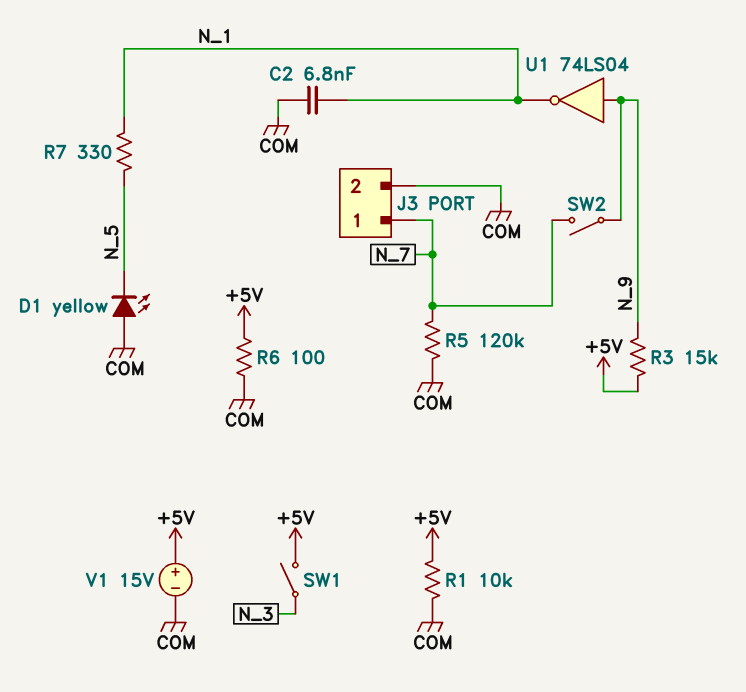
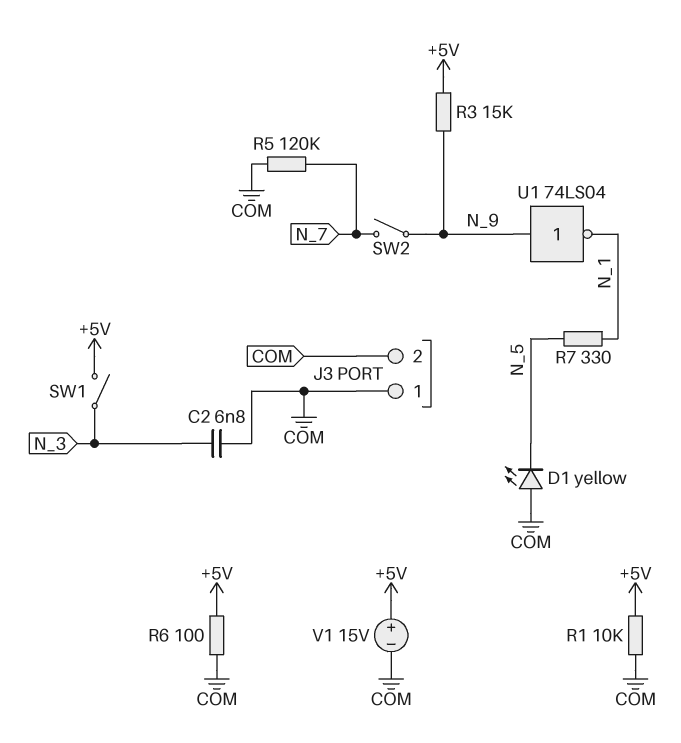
C2: 6.8nF (COM, N_1) -> 6.8nF (COM, N_3)
J3 pin 1: N_7 -> COM

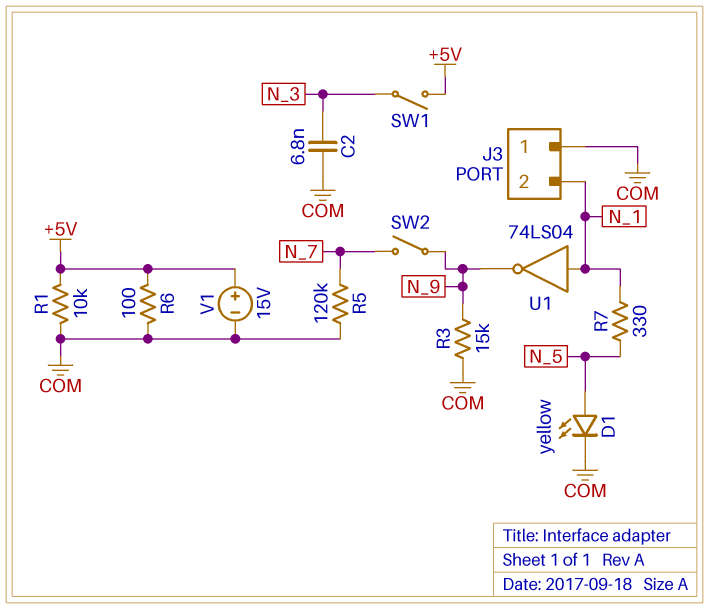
D1: LED yellow (A COM, K N_5) -> LED yellow (A N_5, K COM)
J3 pin 2: COM -> N_1
R3: 15k (+5V, N_9) -> 15k (COM, N_9)
U1: NOT 74LS04 (in N_9, out N_1) -> NOT 74LS04 (in N_1, out N_9)

